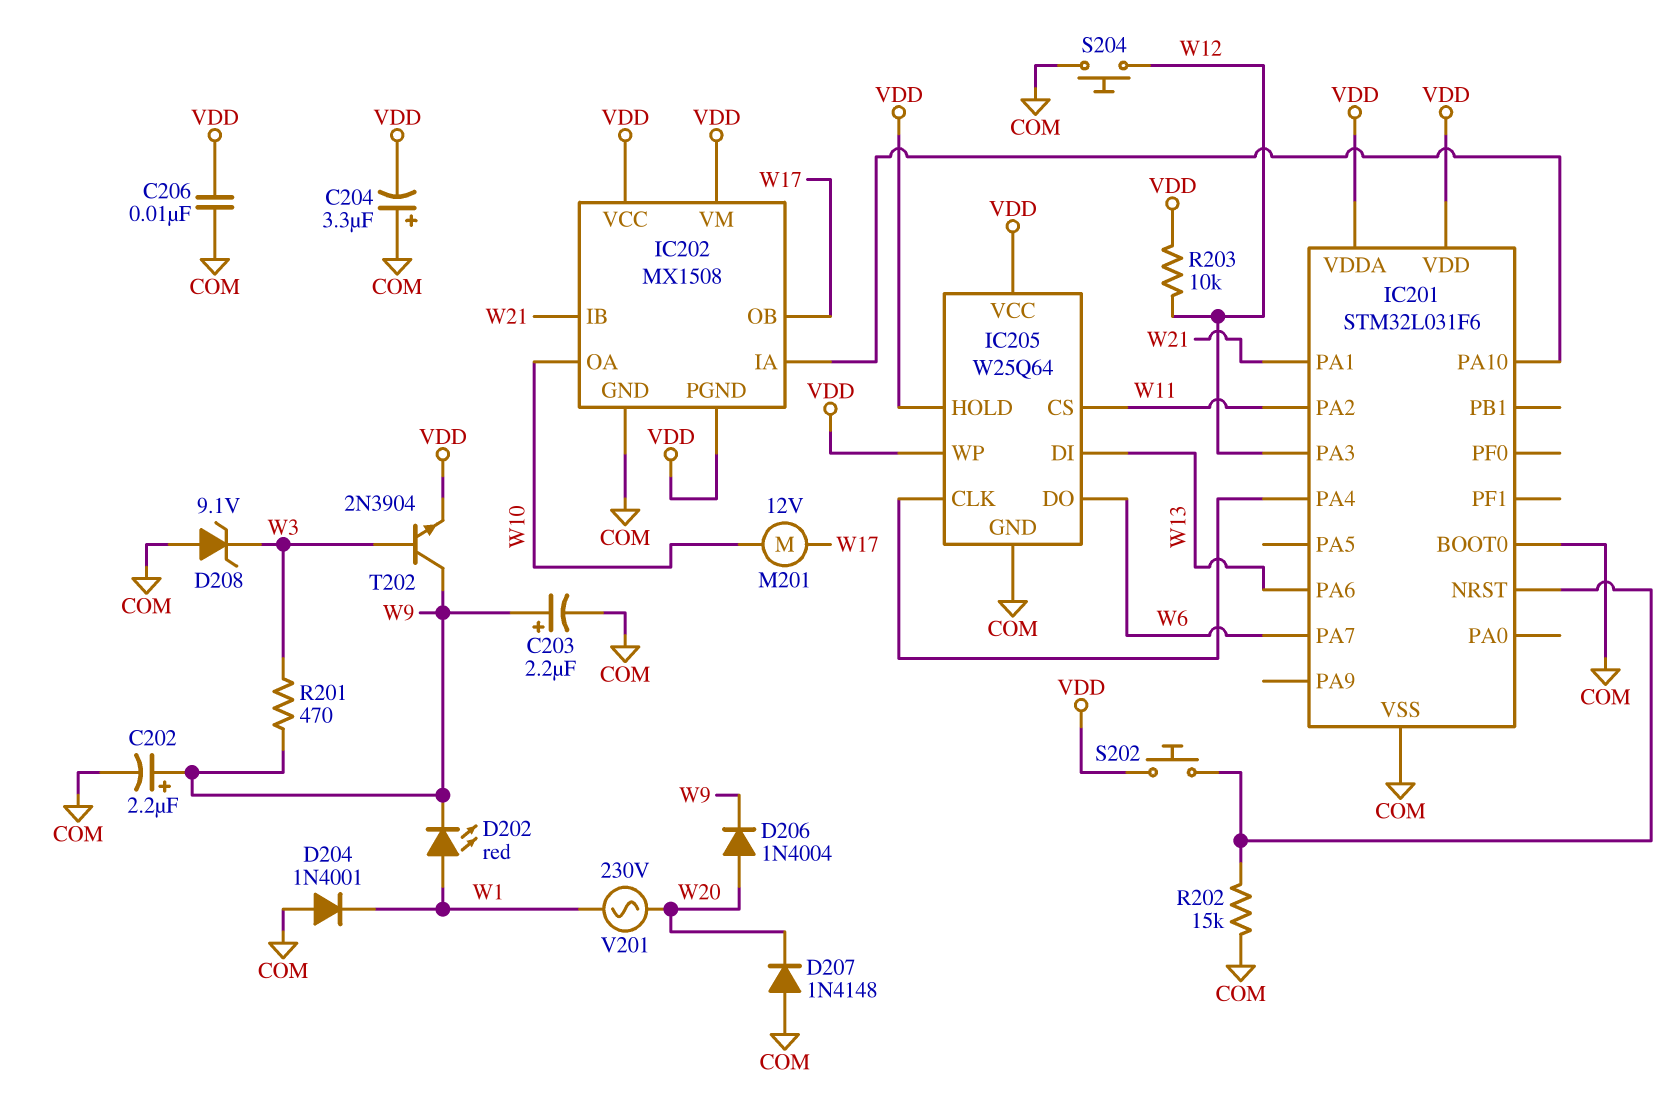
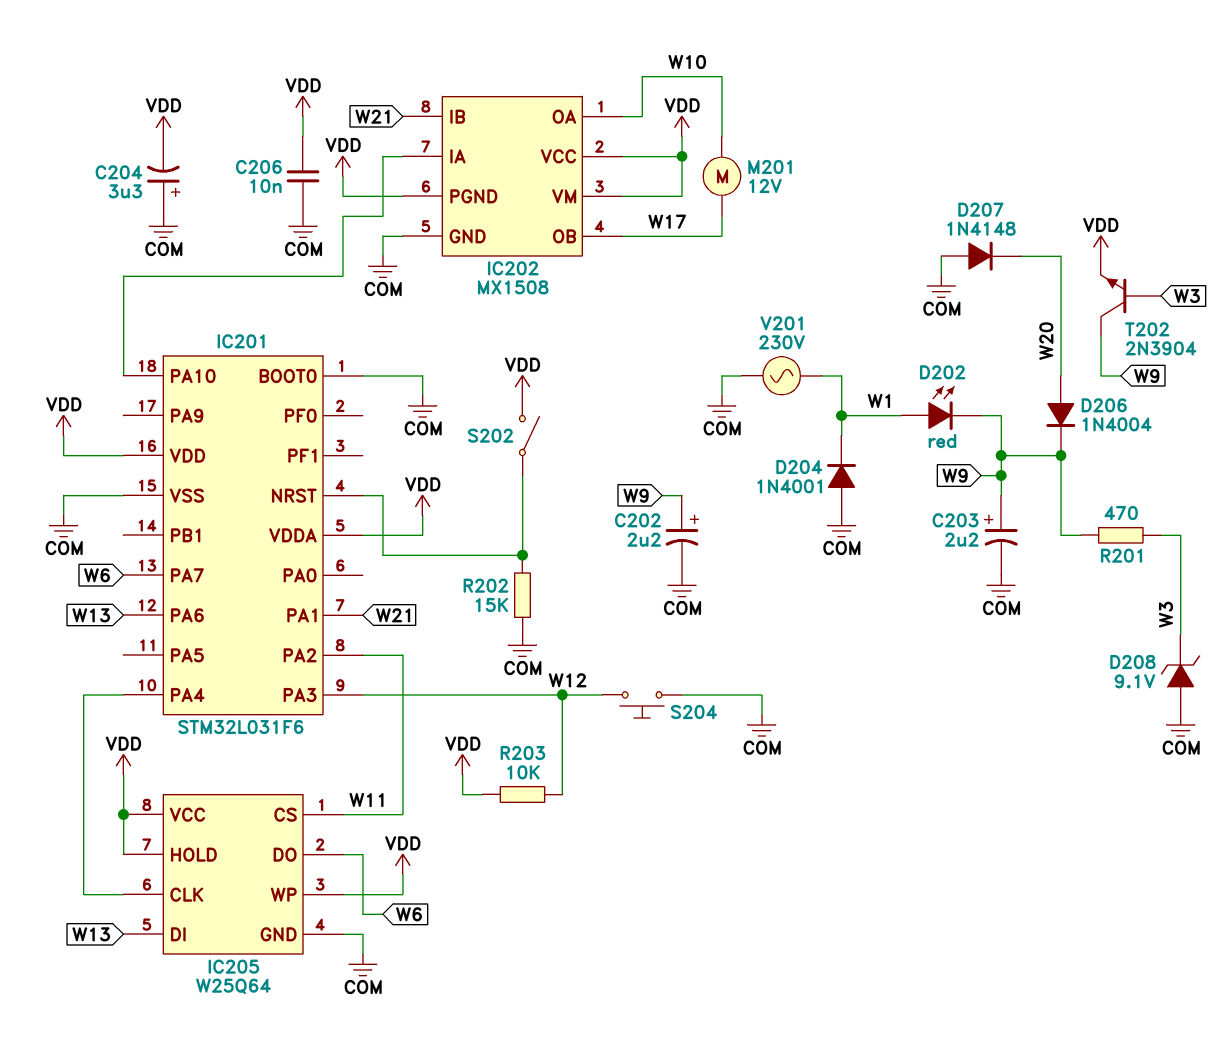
S202: button (IC201/NRST, VDD) -> switch (IC201/NRST, VDD)
V201: AC 230V (W1, W20) -> AC 230V (COM, W1)

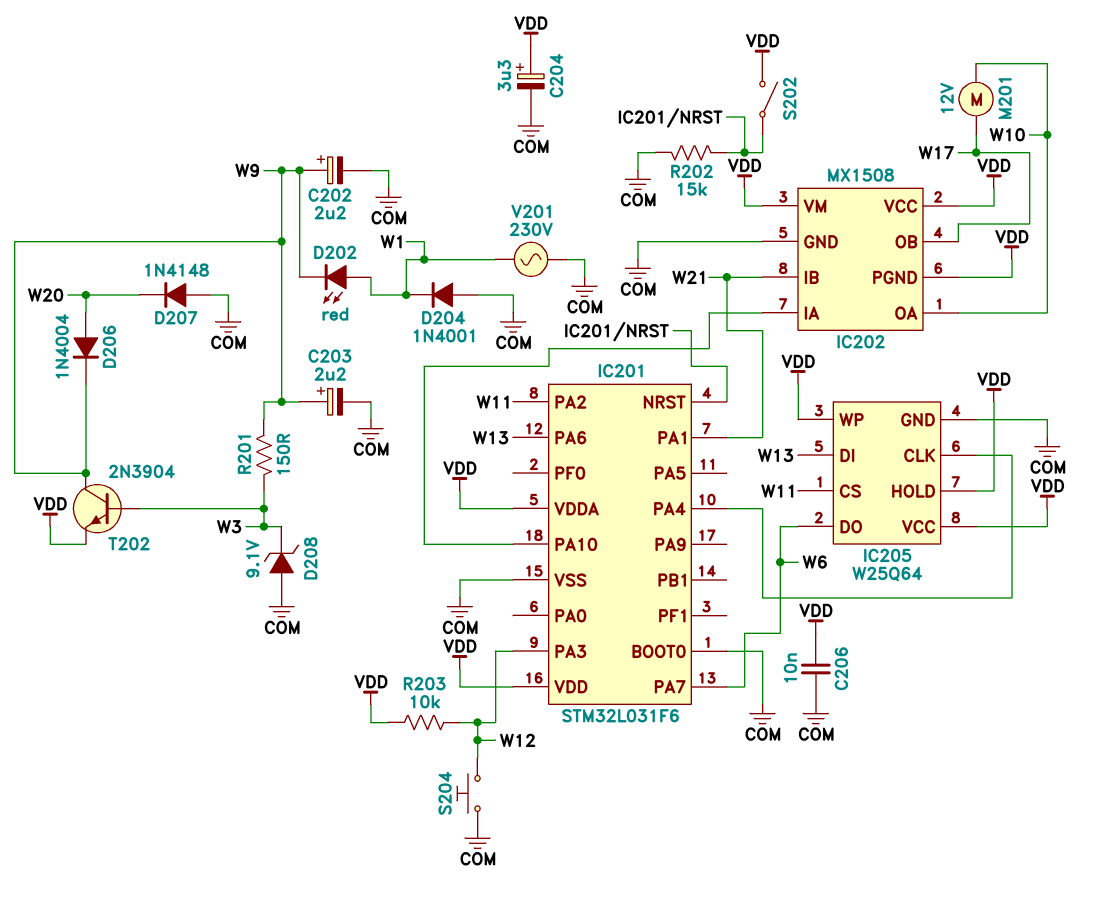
C204: 3.3uF (plus COM, minus VDD) -> 3.3uF (plus VDD, minus COM)
R201: 470 (W3, W9) -> 150 (W3, W9)

